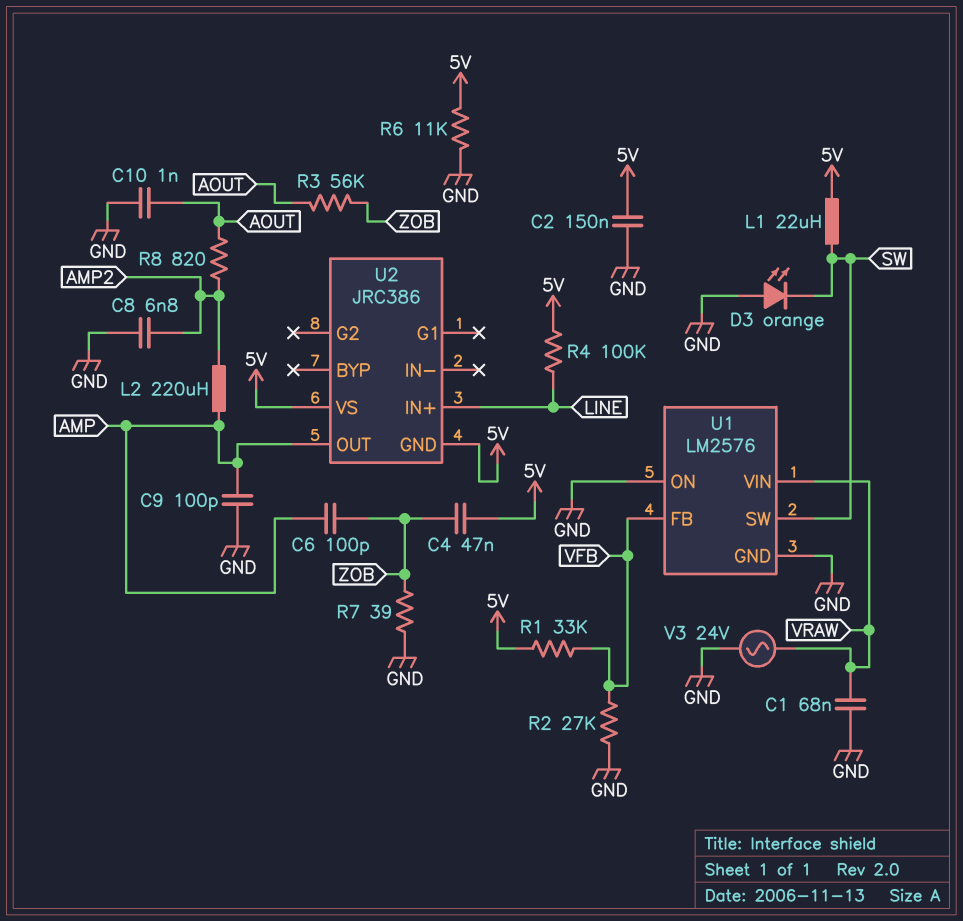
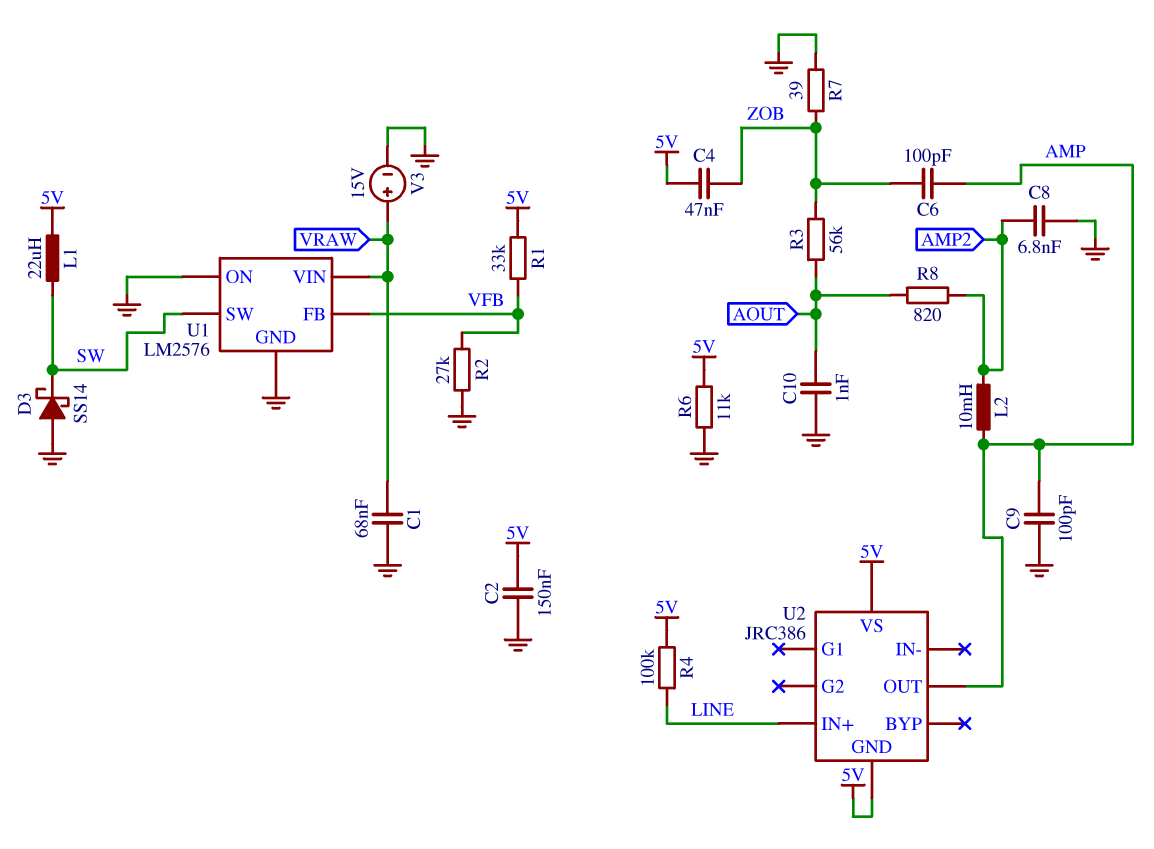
D3: LED orange (A GND, K SW) -> schottky SS14 (A GND, K SW)
L2: 220uH (AMP, AMP2) -> 10mH (AMP, AMP2)
V3: AC 24V (GND, VRAW) -> 15V (plus VRAW, minus GND)

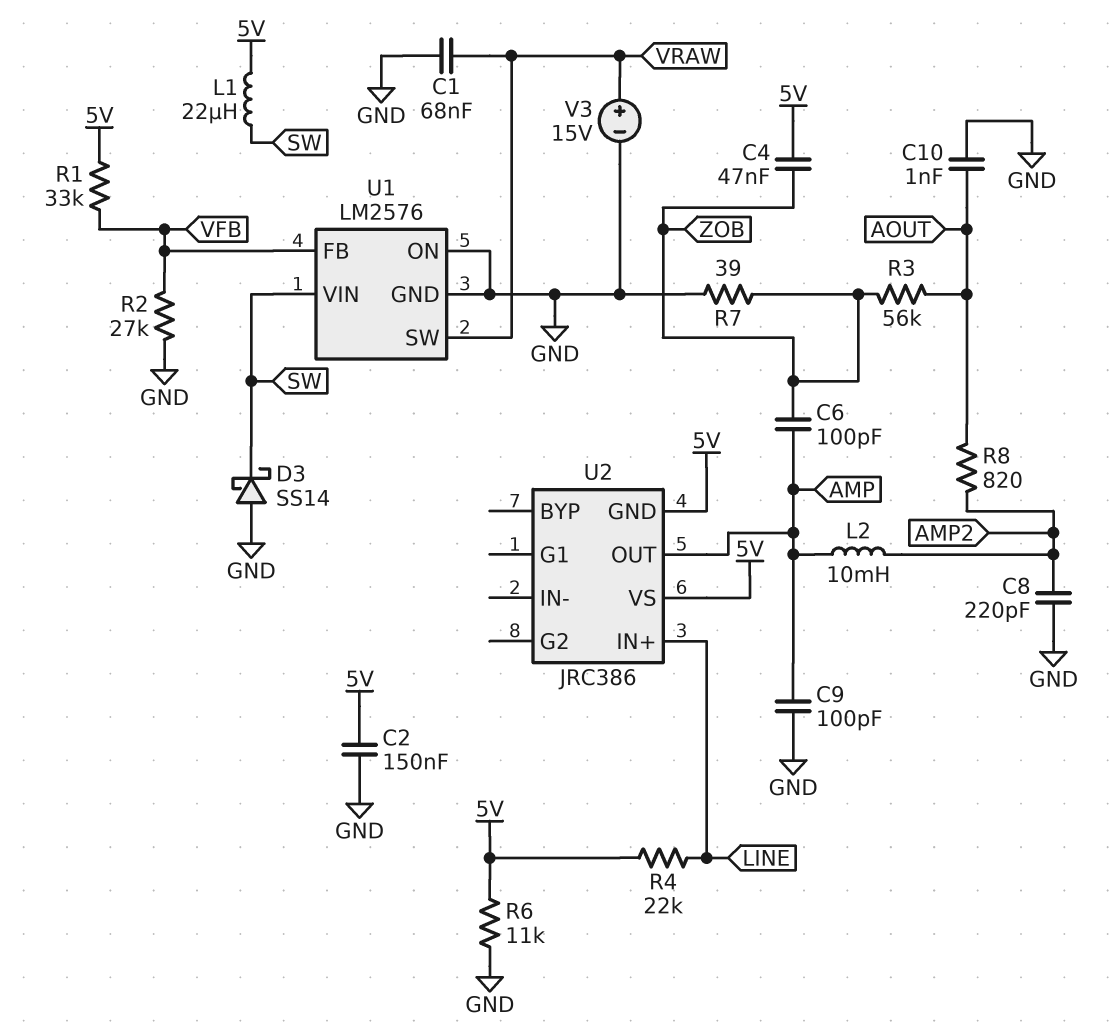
C8: 6.8nF (AMP2, GND) -> 220pF (AMP2, GND)
R4: 100k (5V, LINE) -> 22k (5V, LINE)
U1 pin SW: SW -> VRAW
U1 pin VIN: VRAW -> SW

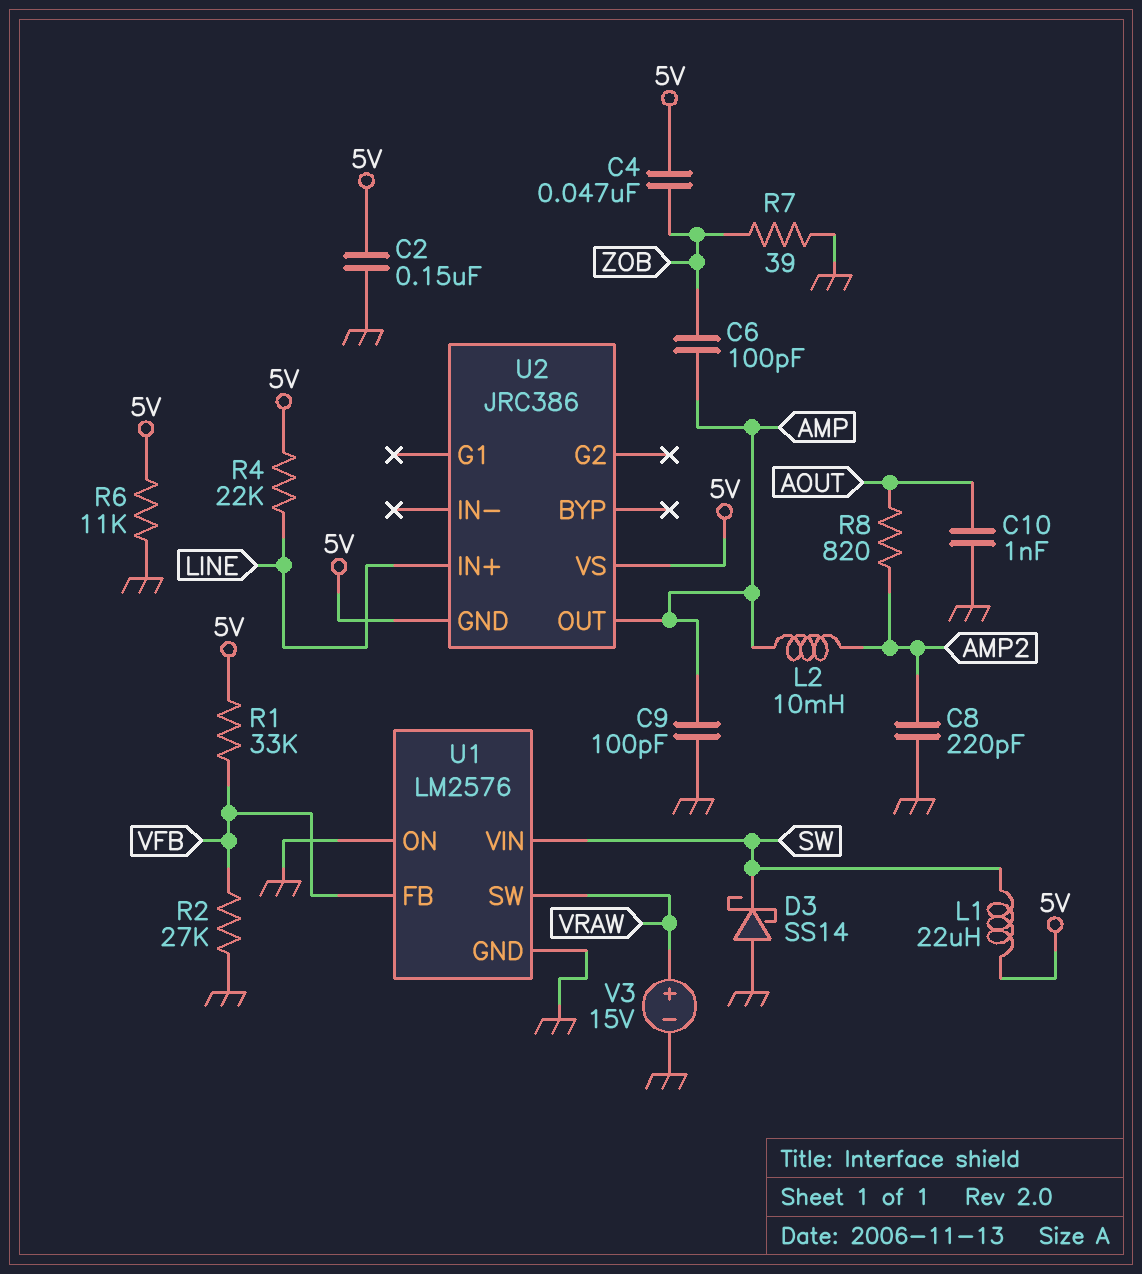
C1: 68nF (GND, VRAW) -> none
R3: 56k (AOUT, ZOB) -> none

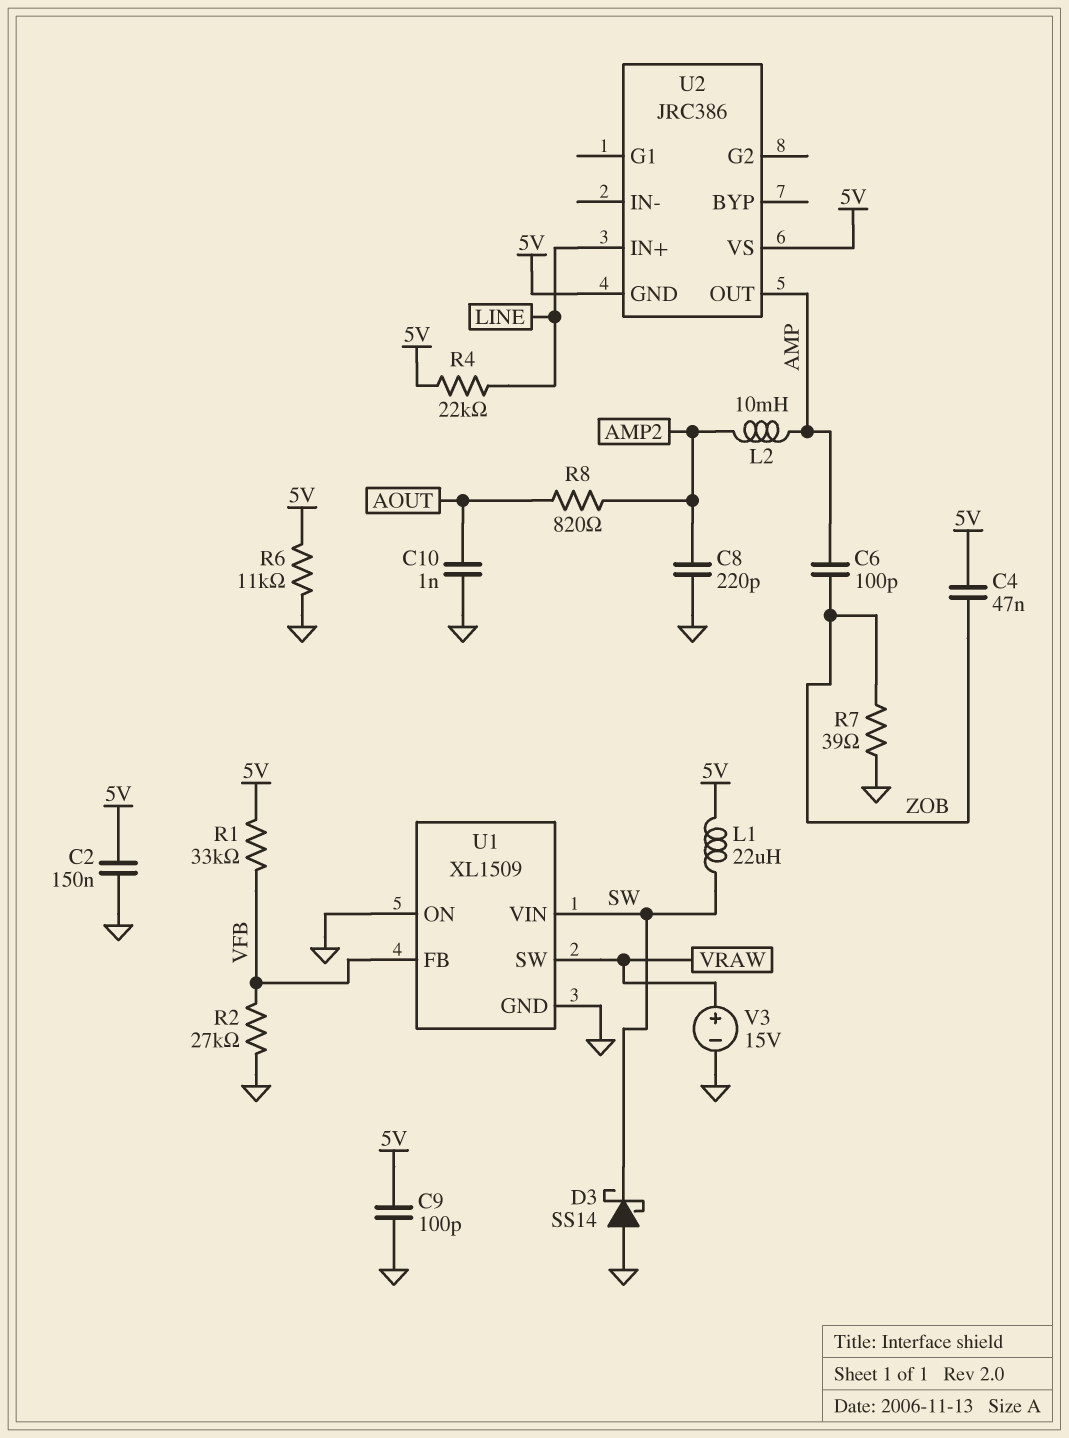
C9: 100pF (AMP, GND) -> 100pF (5V, GND)
U1: LM2576 -> XL1509

